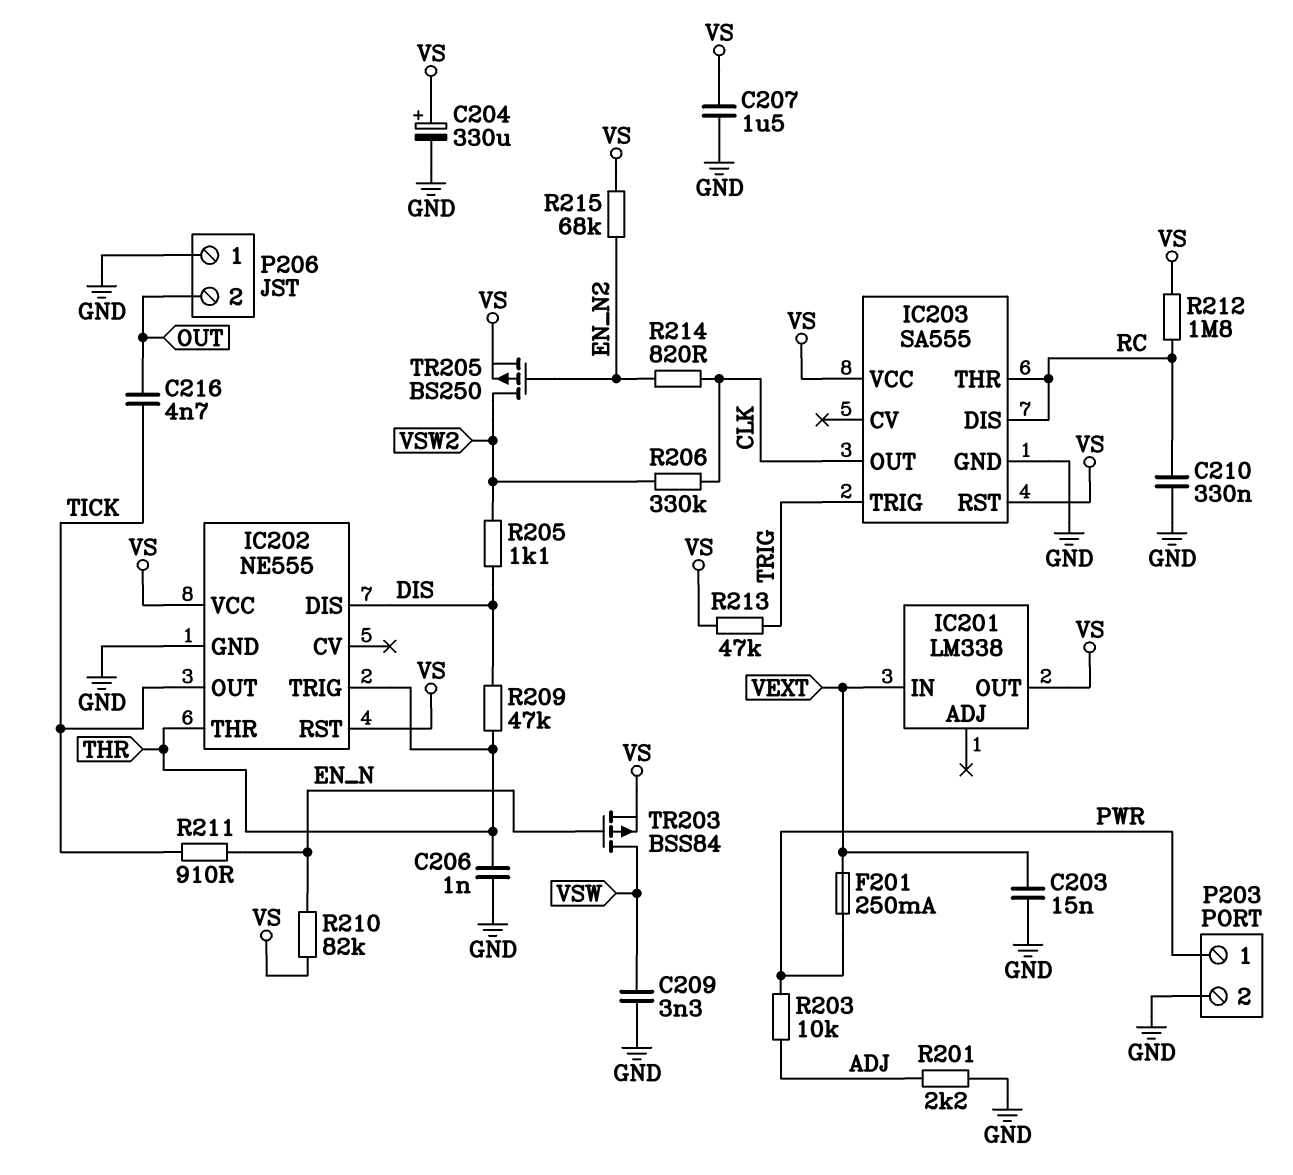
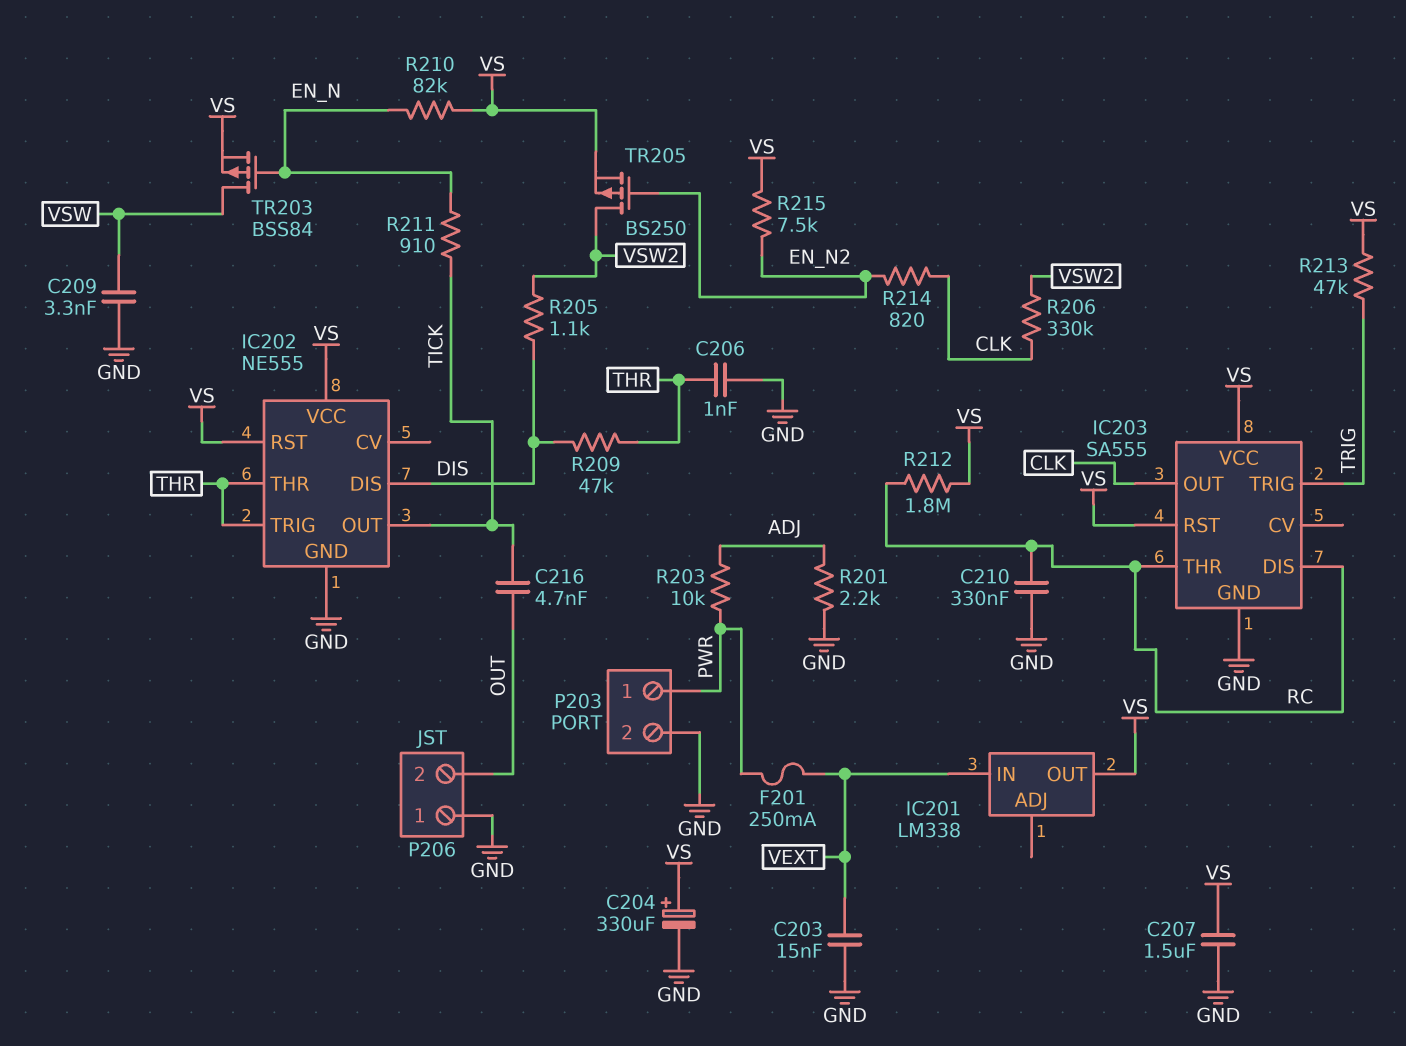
R215: 68k (EN_N2, VS) -> 7.5k (EN_N2, VS)

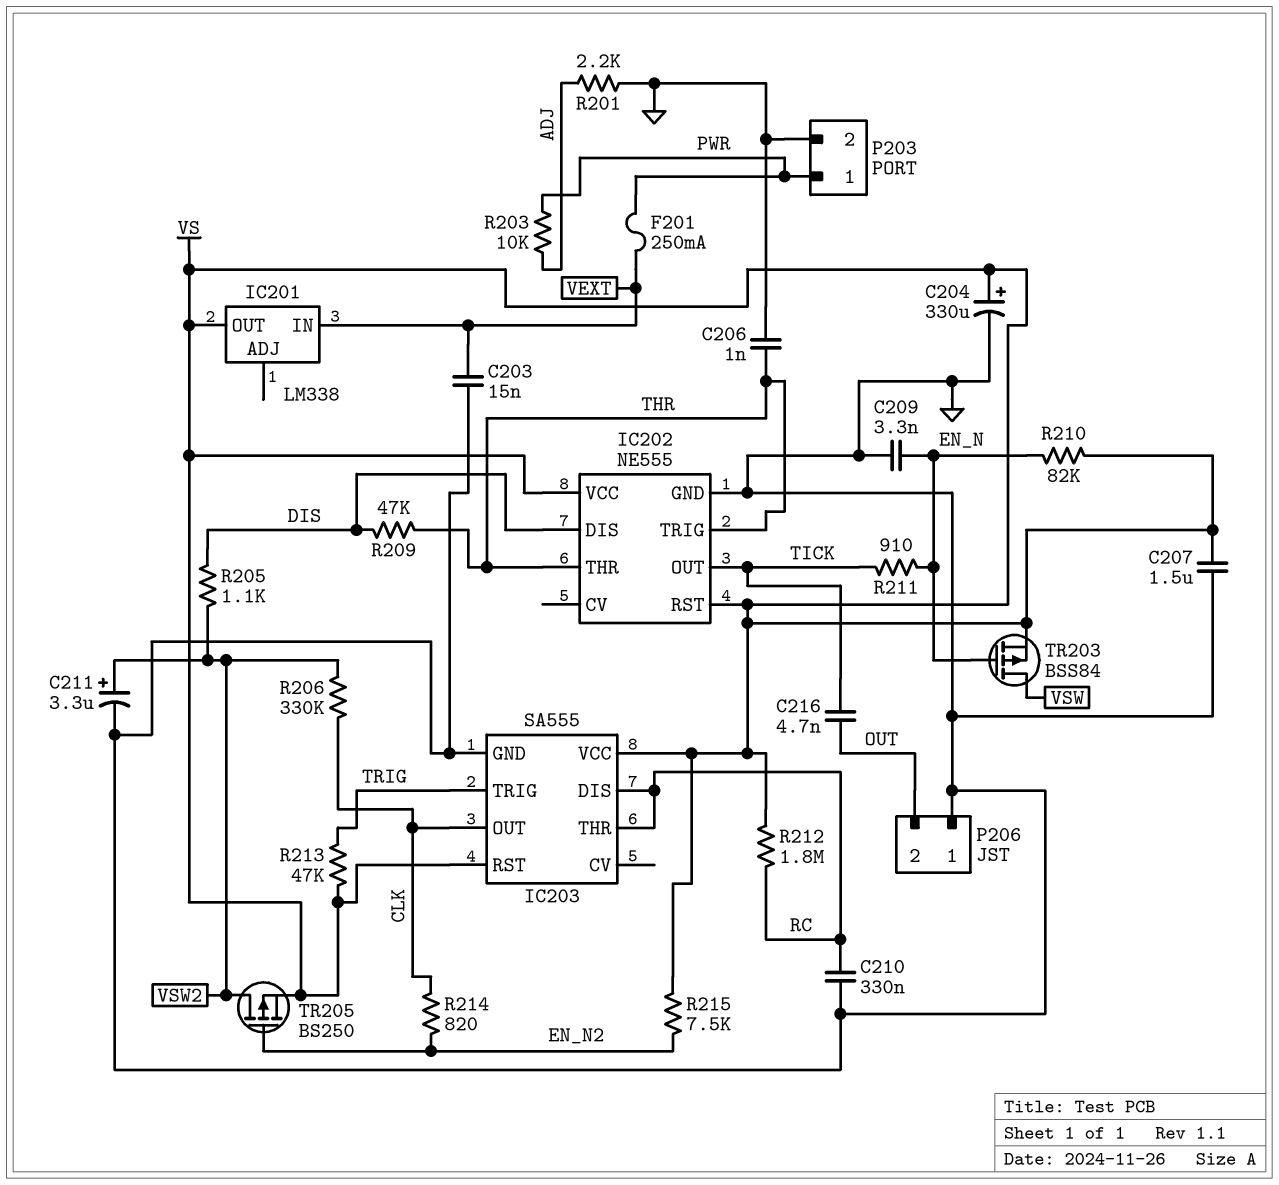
C209: 3.3nF (GND, VSW) -> 3.3nF (EN_N, GND)
C211: none -> 3.3uF (plus VSW2, minus GND)

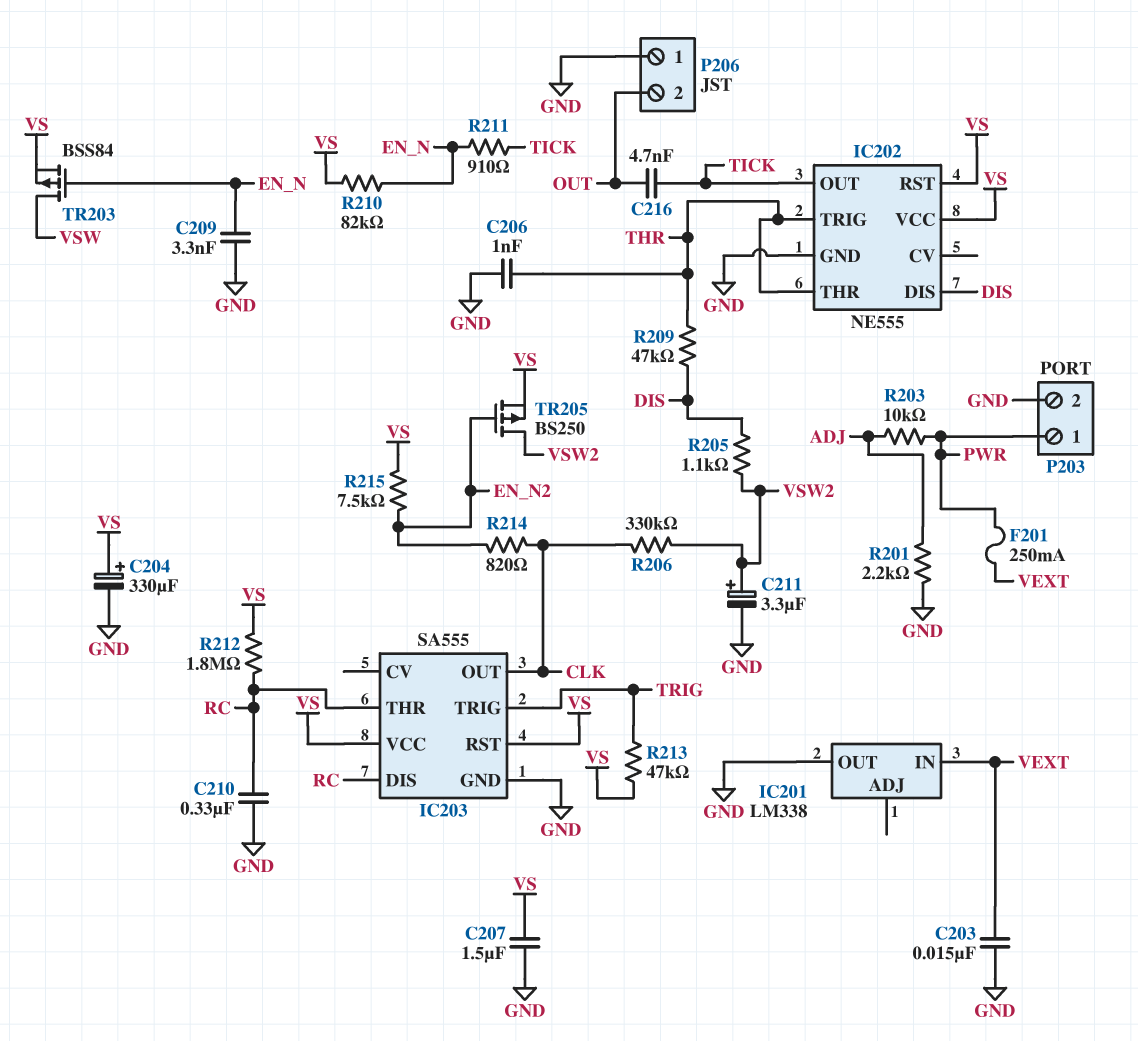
IC201 pin OUT: VS -> GND

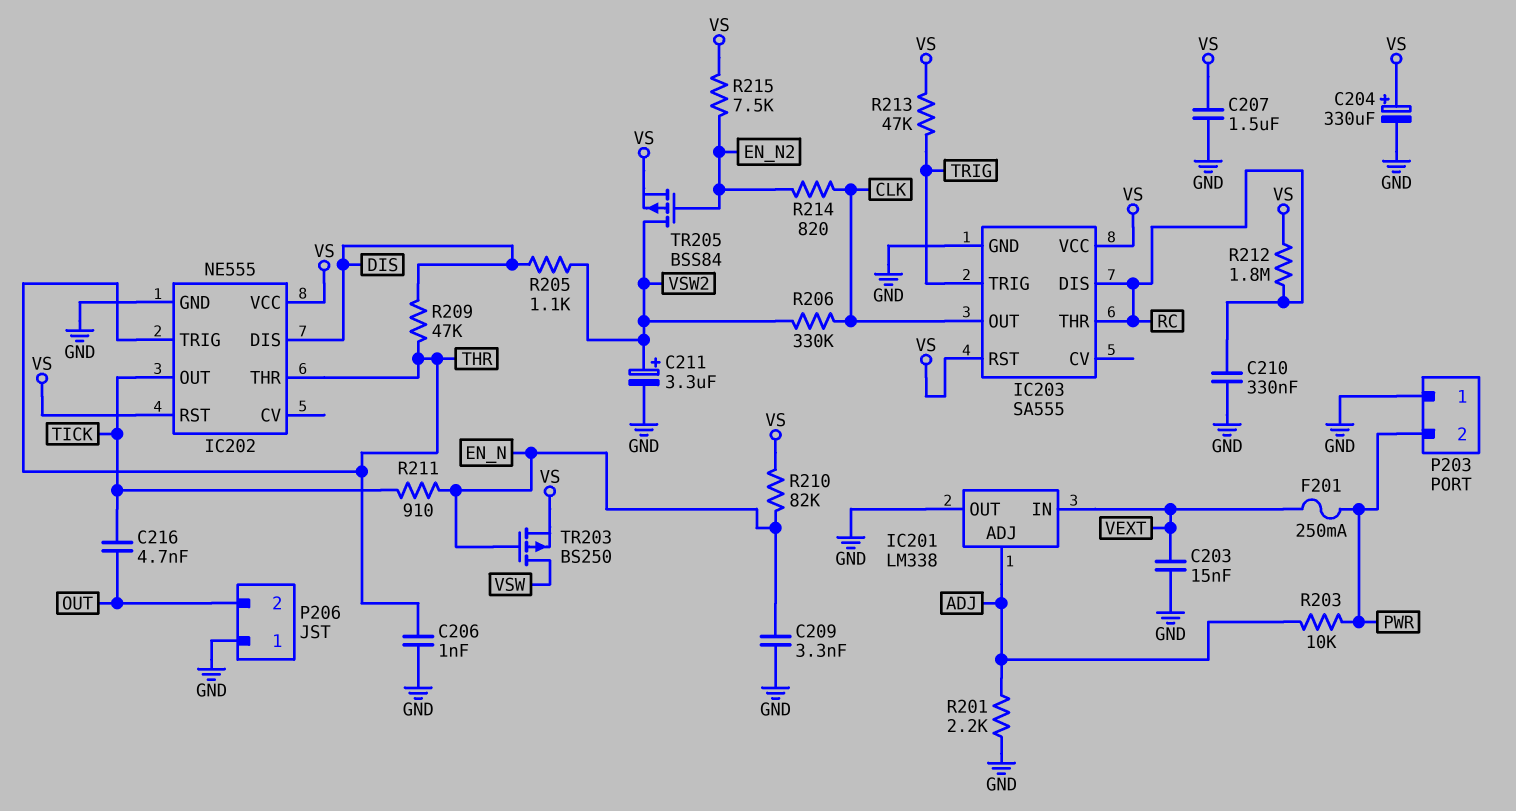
IC201 pin ADJ: none -> ADJ
P203 pin 1: PWR -> GND
P203 pin 2: GND -> PWR
TR203: PMOS BSS84 (G EN_N, D VSW, S VS) -> PMOS BS250 (G EN_N, D VSW, S VS)
TR205: PMOS BS250 (G EN_N2, D VSW2, S VS) -> PMOS BSS84 (G EN_N2, D VSW2, S VS)

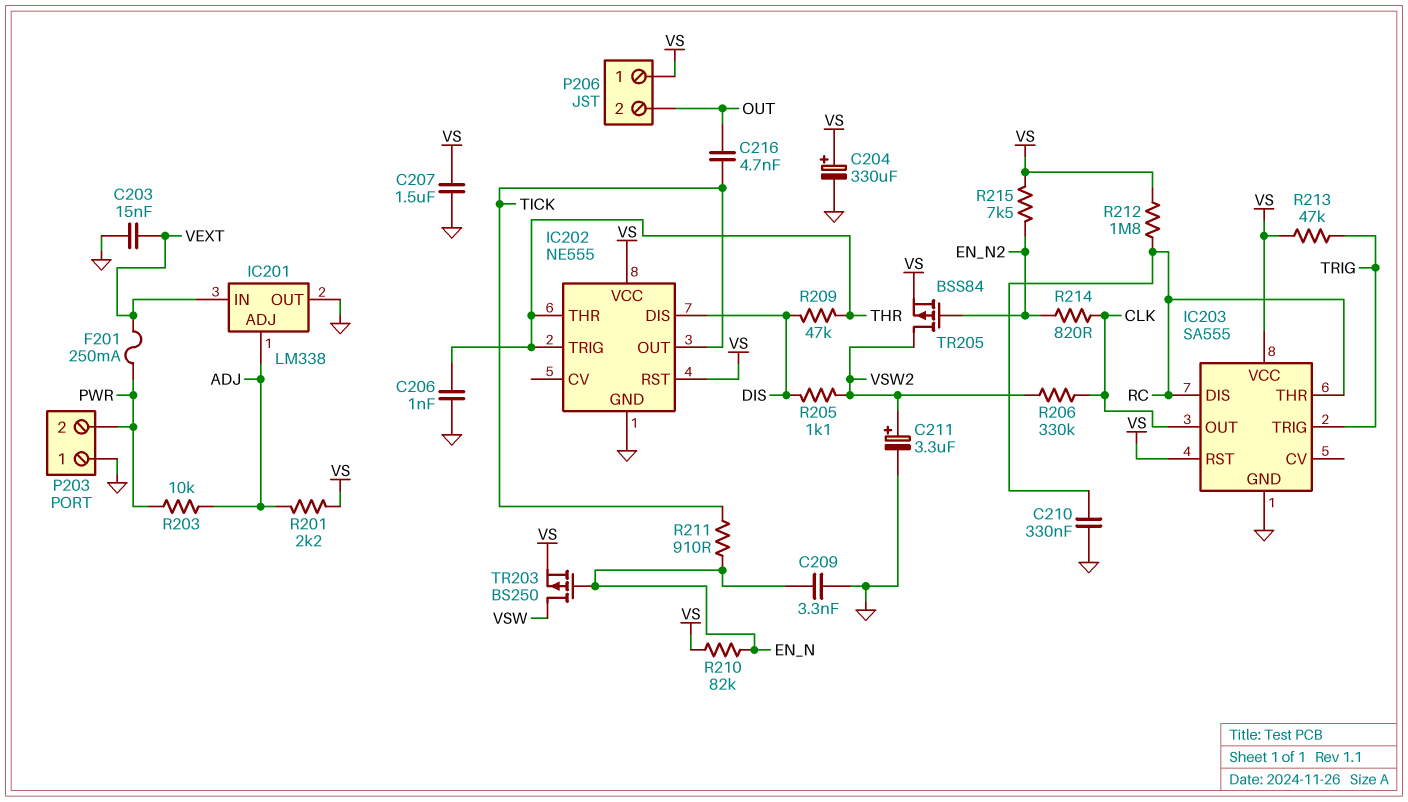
P206 pin 1: GND -> VS
R201: 2.2k (ADJ, GND) -> 2.2k (ADJ, VS)

